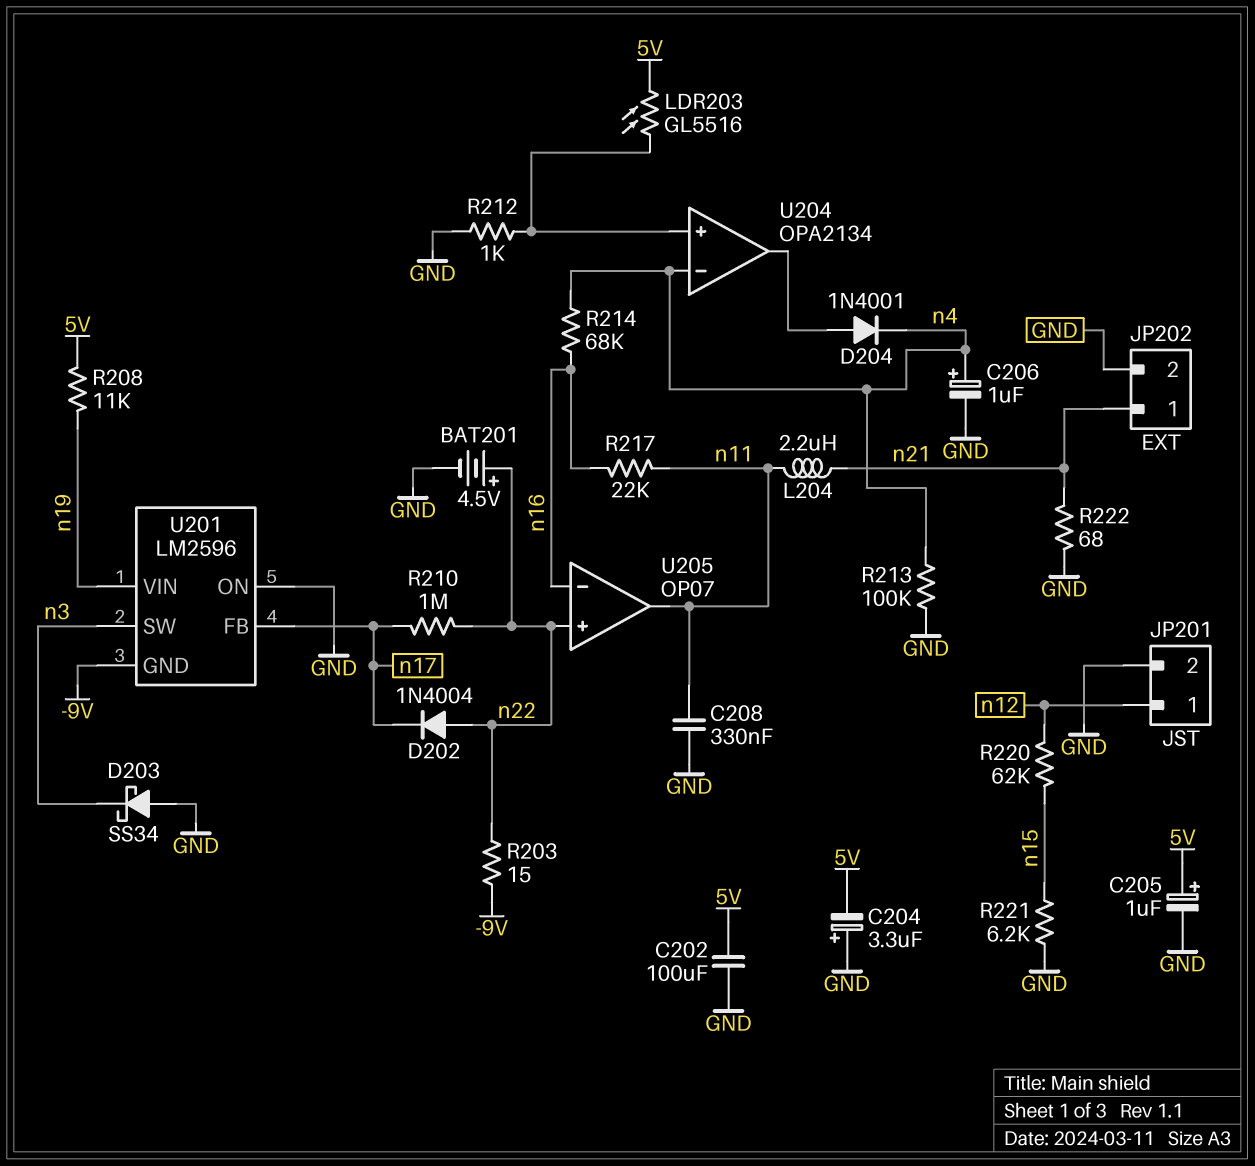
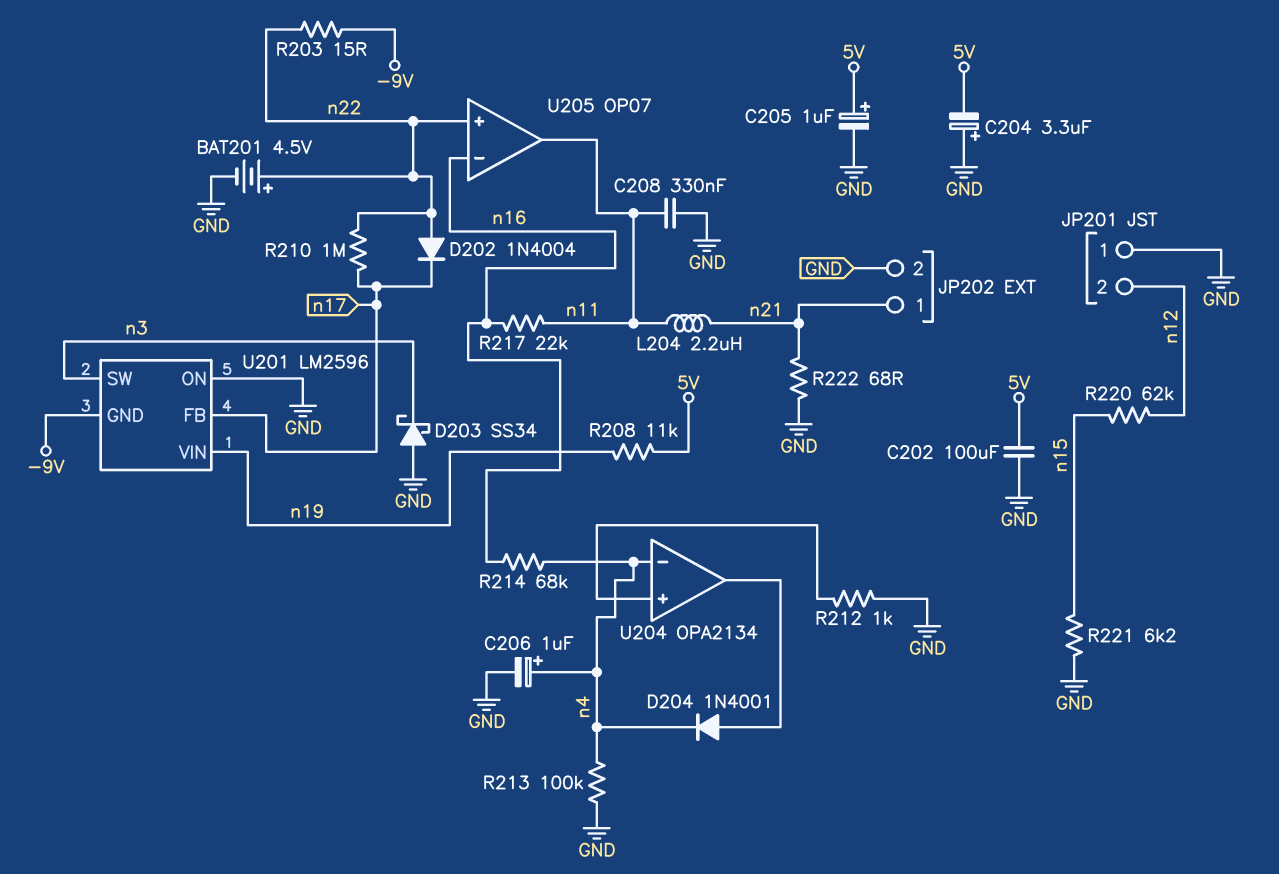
JP201 pin 1: n12 -> GND
JP201 pin 2: GND -> n12
LDR203: GL5516 (5V, U204/in+) -> none

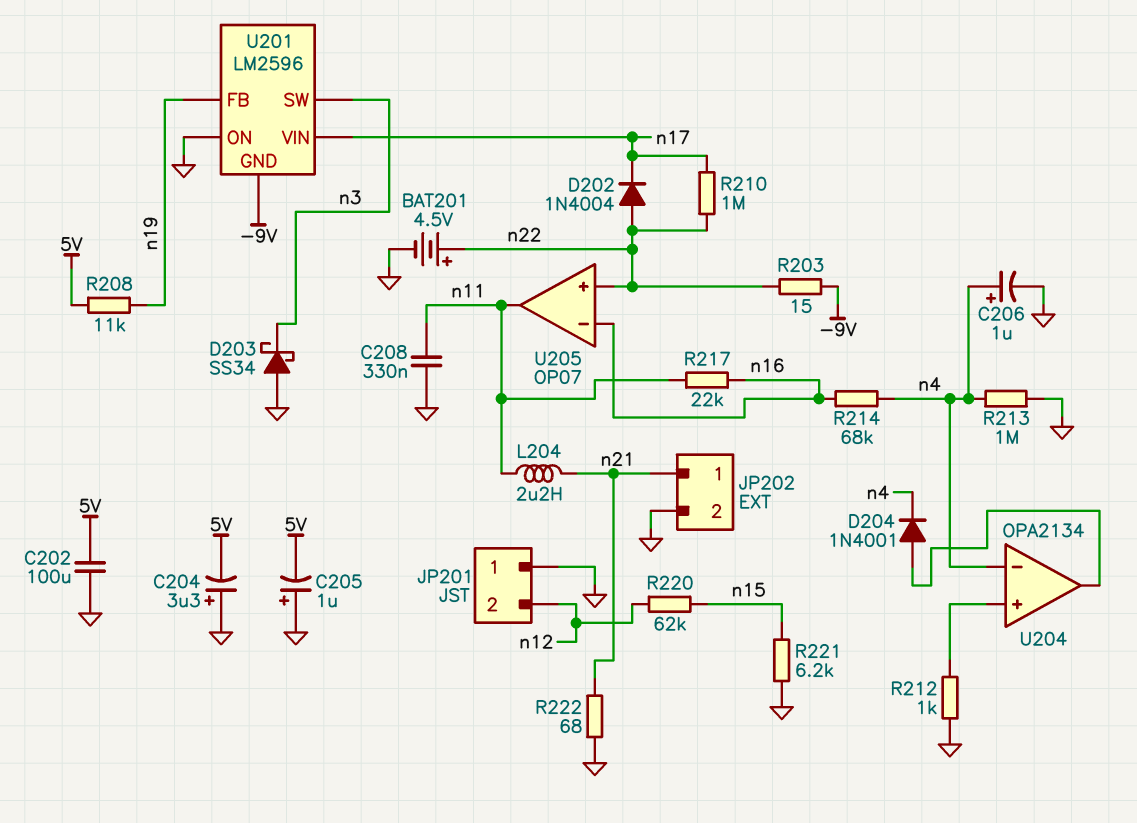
C205: 1uF (plus 5V, minus GND) -> 1uF (plus GND, minus 5V)
R213: 100k (GND, n4) -> 1M (GND, n4)
U201 pin FB: n17 -> n19
U201 pin VIN: n19 -> n17

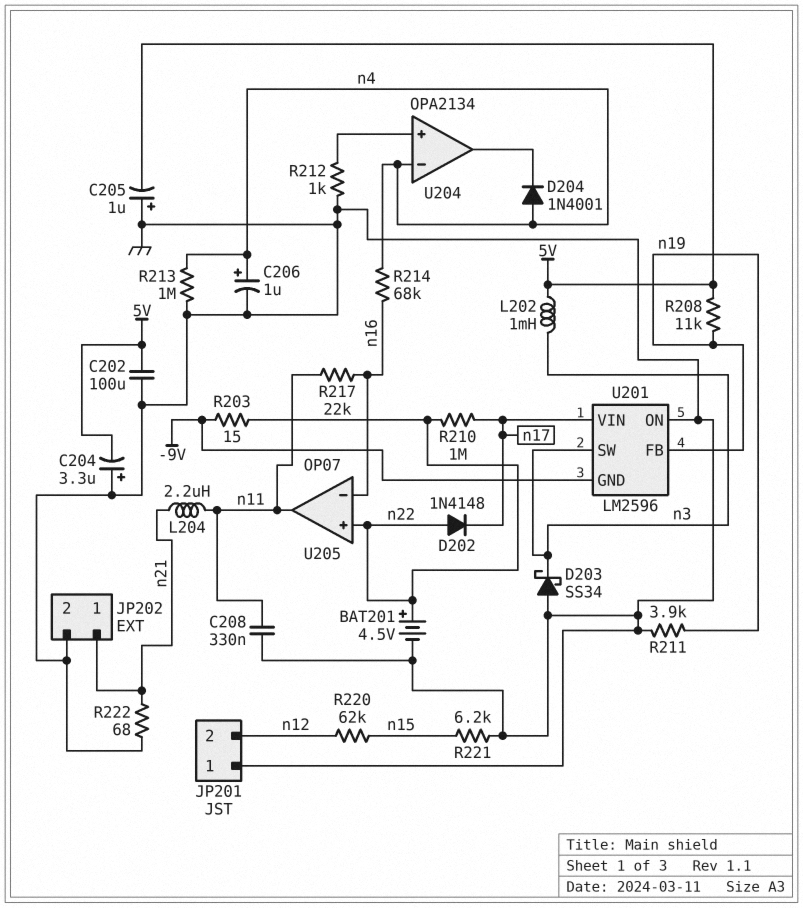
D202: diode 1N4004 (A n22, K n17) -> diode 1N4148 (A n22, K n17)
D204: diode 1N4001 (A U204/out, K n4) -> diode 1N4001 (A n4, K U204/out)
L202: none -> 1mH (5V, n3)
R211: none -> 3.9k (GND, n19)

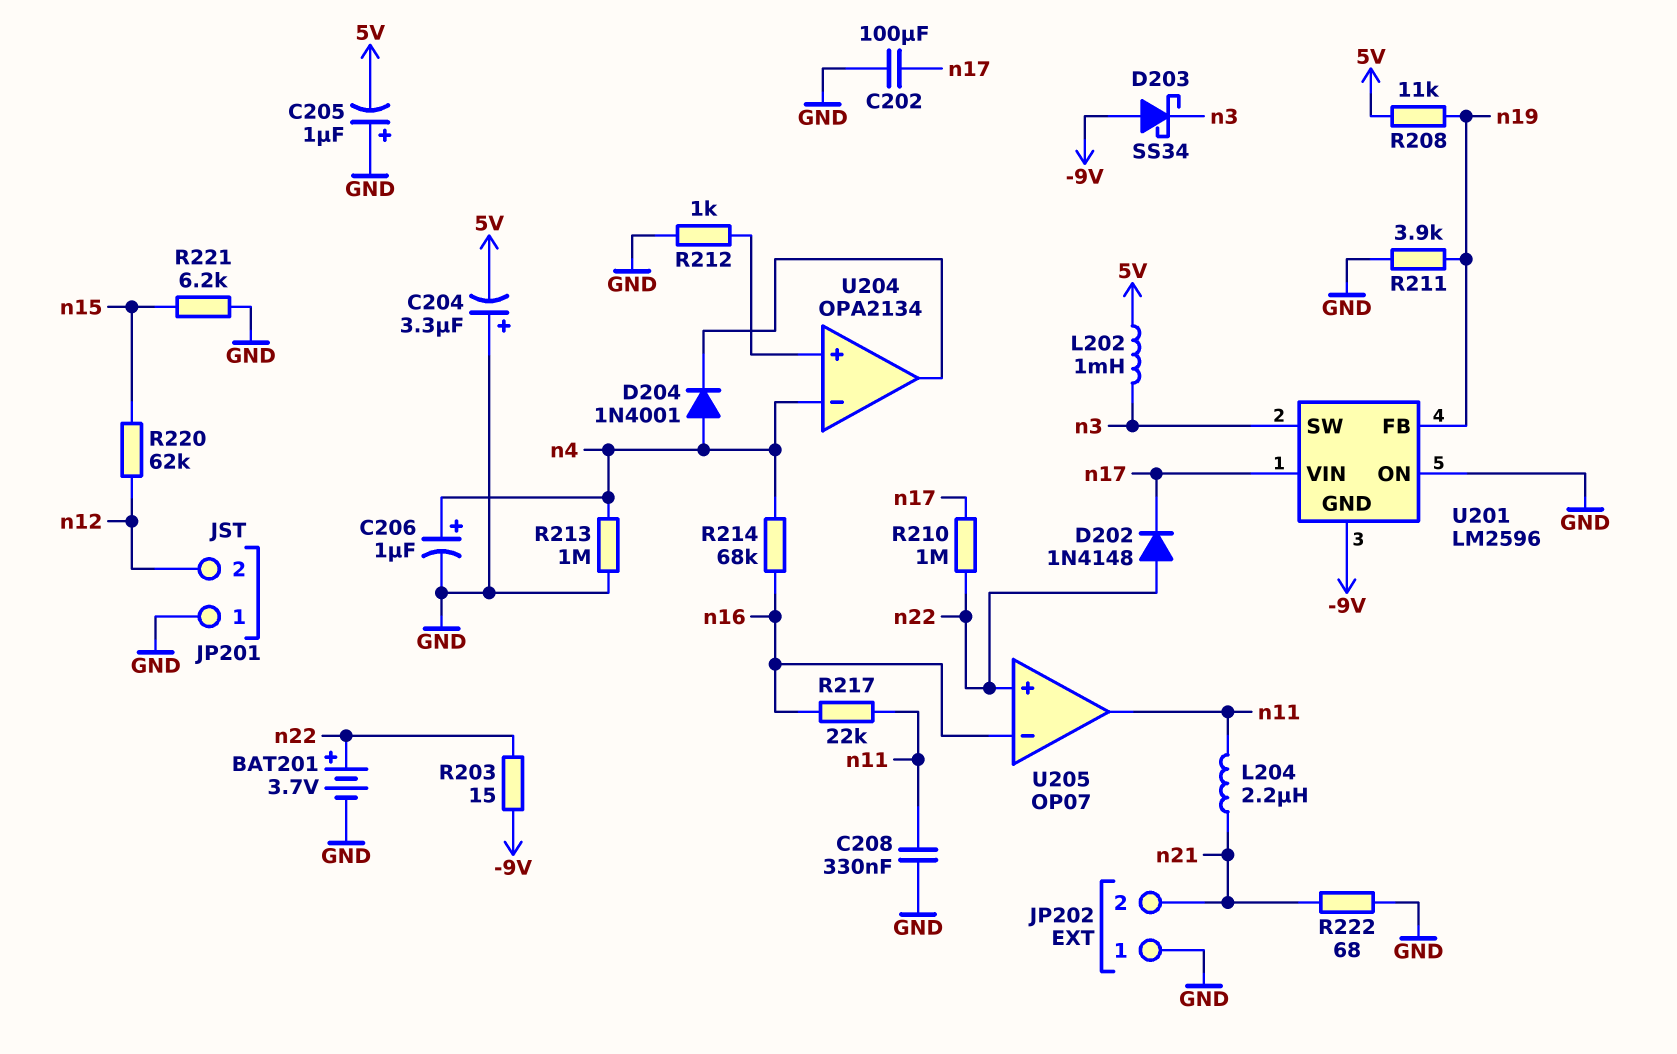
BAT201: 4.5V (plus n22, minus GND) -> 3.7V (plus n22, minus GND)
C202: 100uF (5V, GND) -> 100uF (GND, n17)
D203: schottky SS34 (A GND, K n3) -> schottky SS34 (A -9V, K n3)
JP202 pin 1: n21 -> GND
JP202 pin 2: GND -> n21

